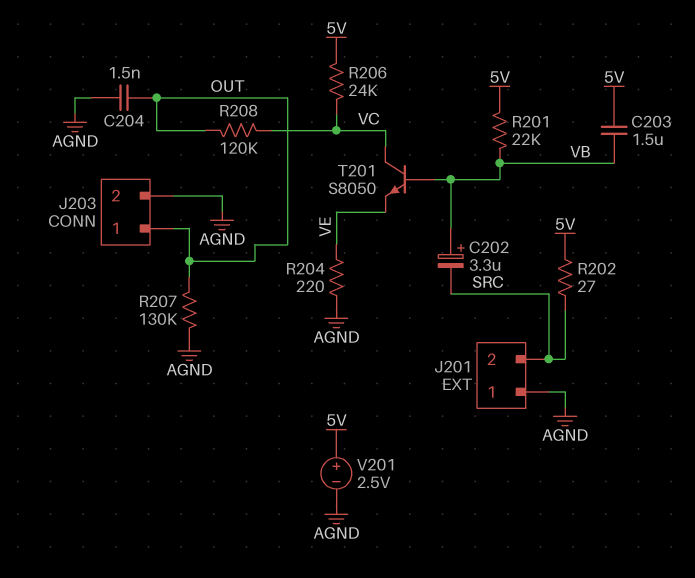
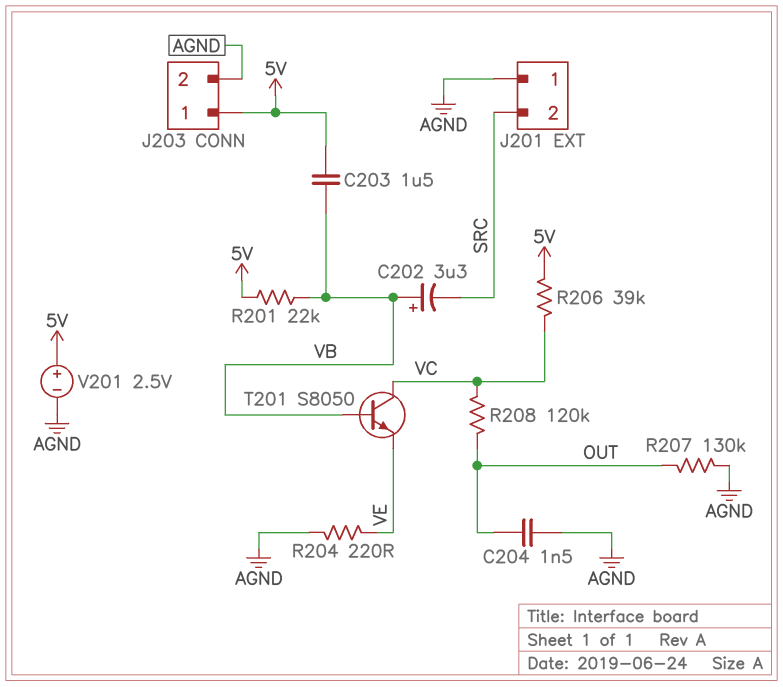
J203 pin 1: OUT -> 5V
R202: 27 (5V, SRC) -> none
R206: 24k (5V, VC) -> 39k (5V, VC)

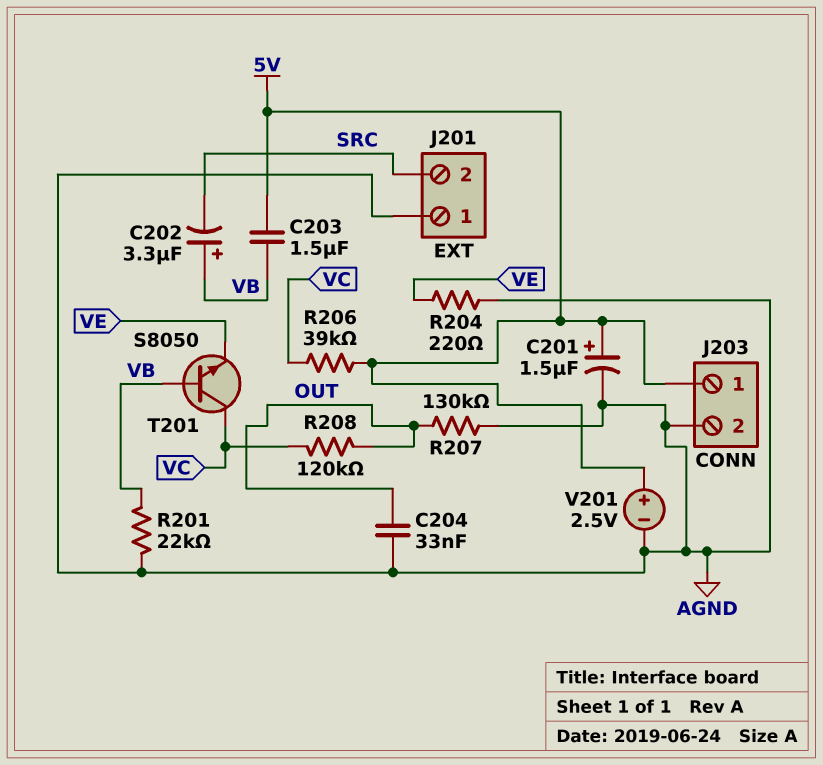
C201: none -> 1.5uF (plus 5V, minus AGND)
C204: 1.5nF (AGND, OUT) -> 33nF (AGND, OUT)
R201: 22k (5V, VB) -> 22k (AGND, VB)

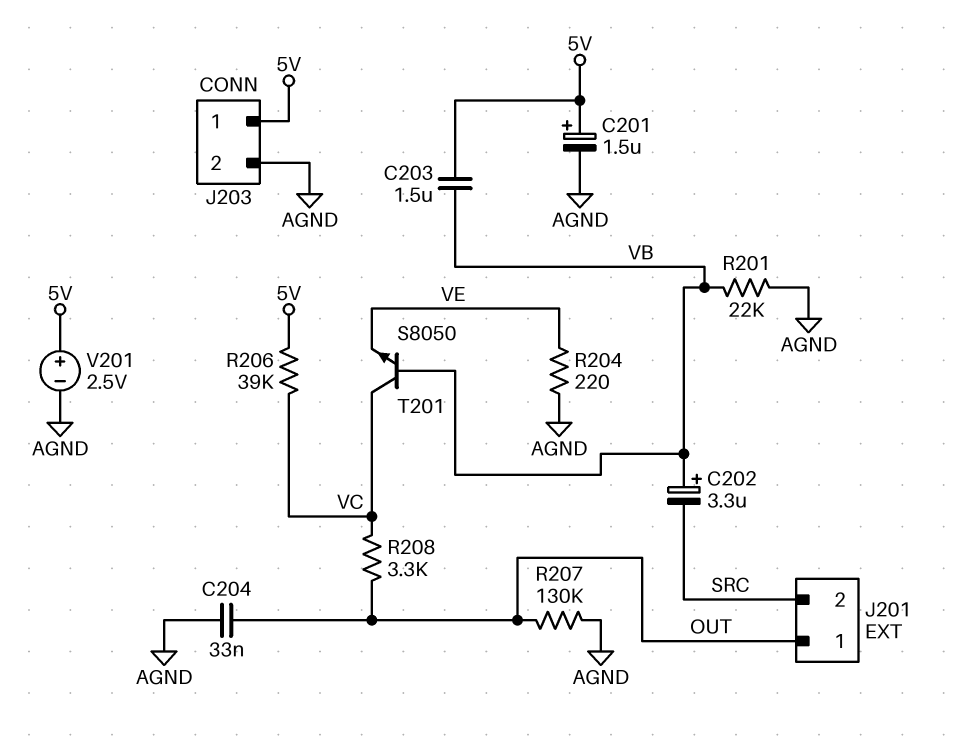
J201 pin 1: AGND -> OUT
R208: 120k (OUT, VC) -> 3.3k (OUT, VC)

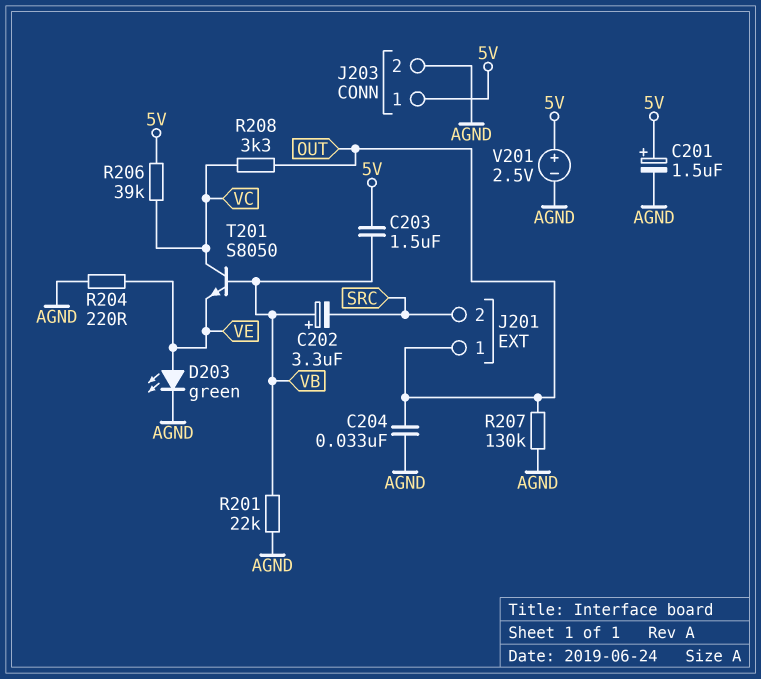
D203: none -> LED green (A VE, K AGND)

